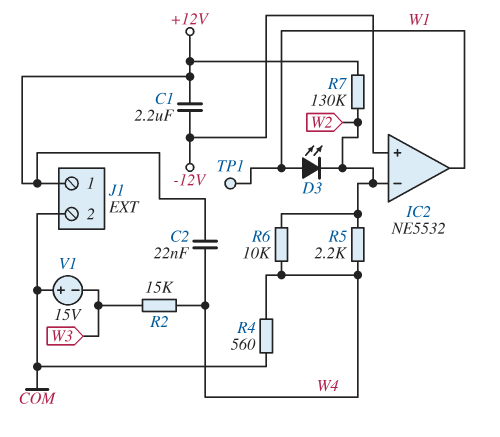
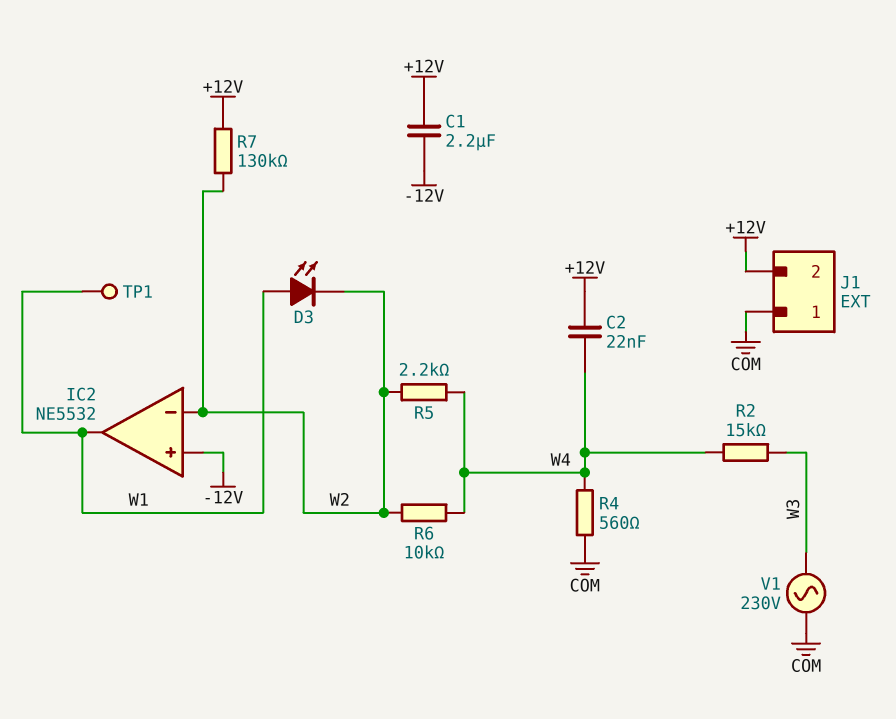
J1 pin 1: +12V -> COM
J1 pin 2: COM -> +12V
V1: 15V (plus COM, minus W3) -> AC 230V (COM, W3)

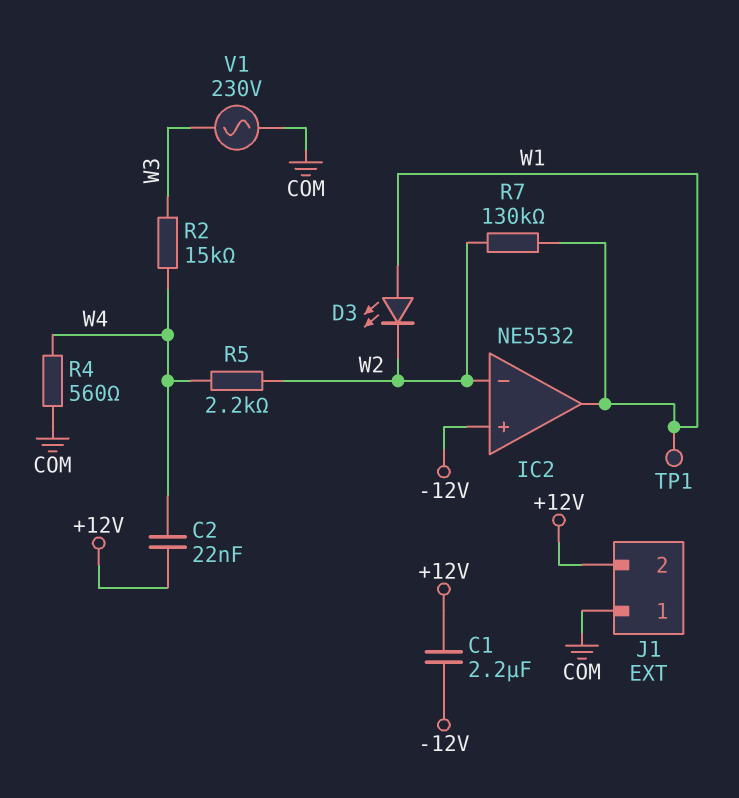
R6: 10k (W2, W4) -> none
R7: 130k (+12V, W2) -> 130k (W1, W2)

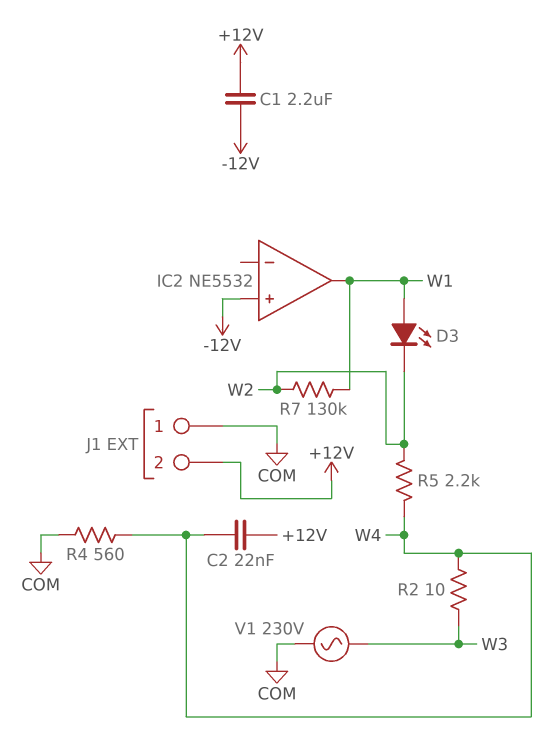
IC2 pin in-: W2 -> none
R2: 15k (W3, W4) -> 10 (W3, W4)
TP1: test point (W1) -> none

